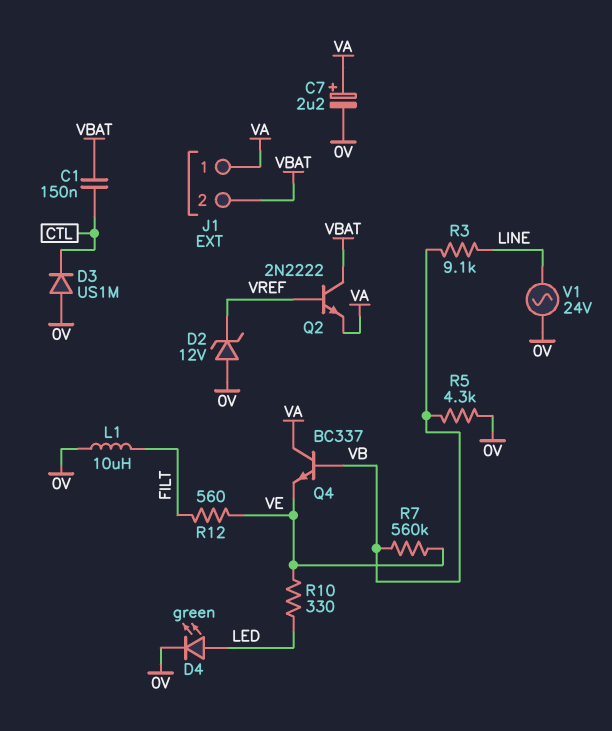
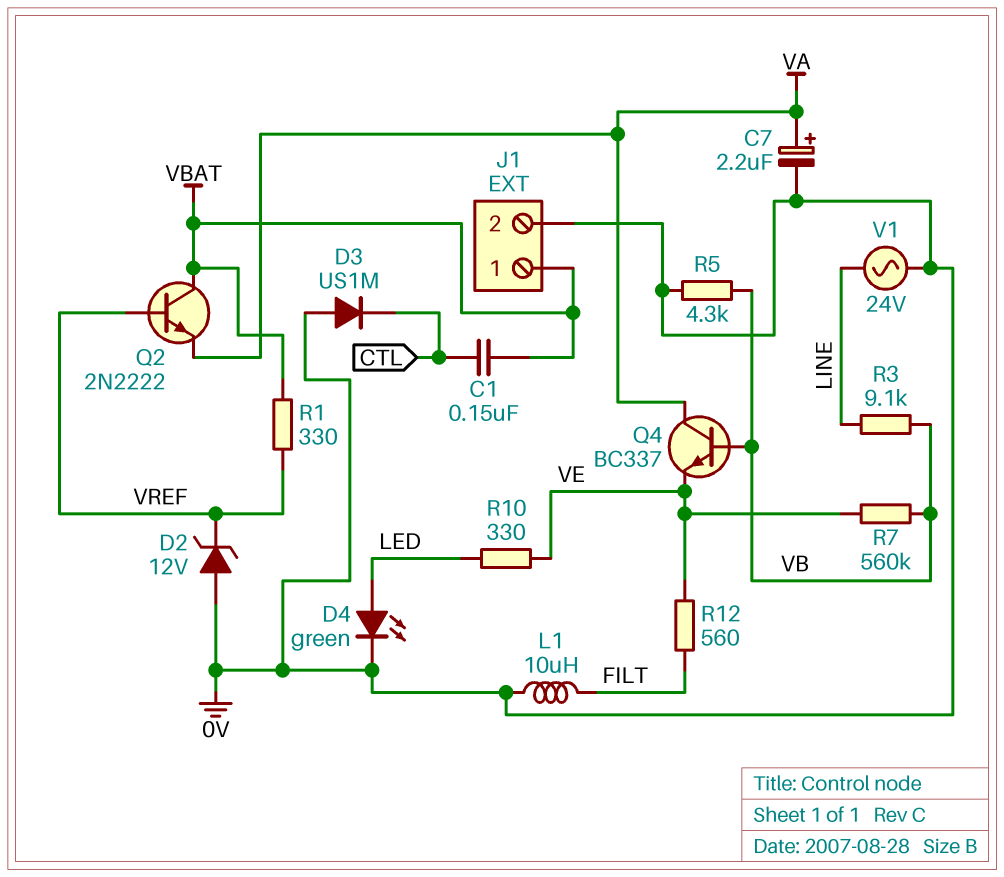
J1 pin 1: VA -> VBAT
J1 pin 2: VBAT -> 0V
R1: none -> 330 (VBAT, VREF)

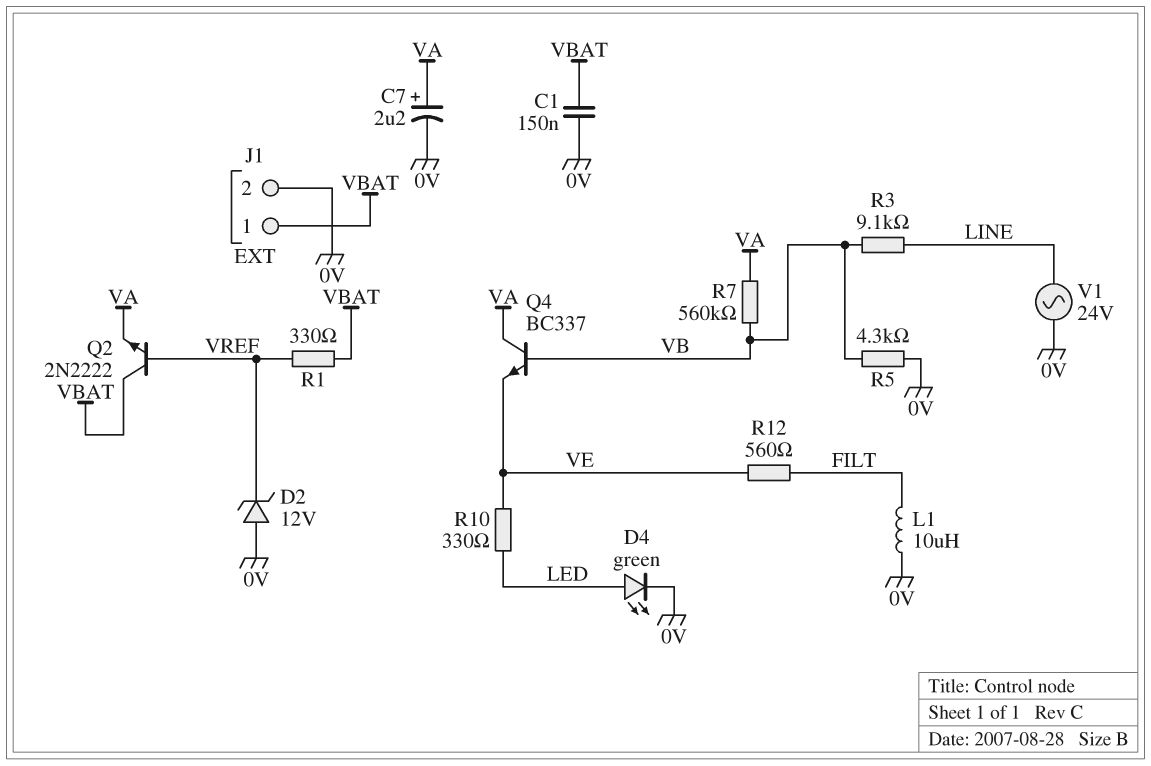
C1: 150nF (CTL, VBAT) -> 150nF (0V, VBAT)
D3: diode US1M (A 0V, K CTL) -> none
R7: 560k (VB, VE) -> 560k (VA, VB)

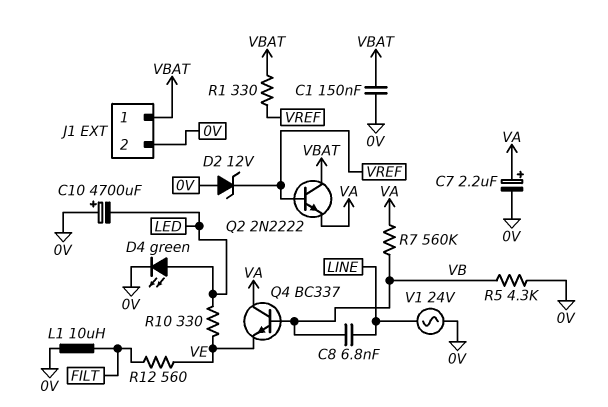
C8: none -> 6.8nF (LINE, VB)
C10: none -> 4700uF (plus 0V, minus LED)
R3: 9.1k (LINE, VB) -> none

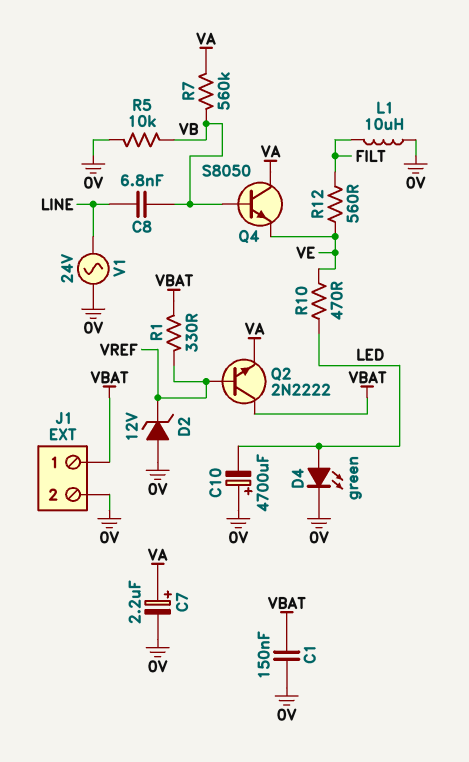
Q4: NPN BC337 (B VB, C VA, E VE) -> NPN S8050 (B VB, C VA, E VE)
R5: 4.3k (0V, VB) -> 10k (0V, VB)
R10: 330 (LED, VE) -> 470 (LED, VE)

